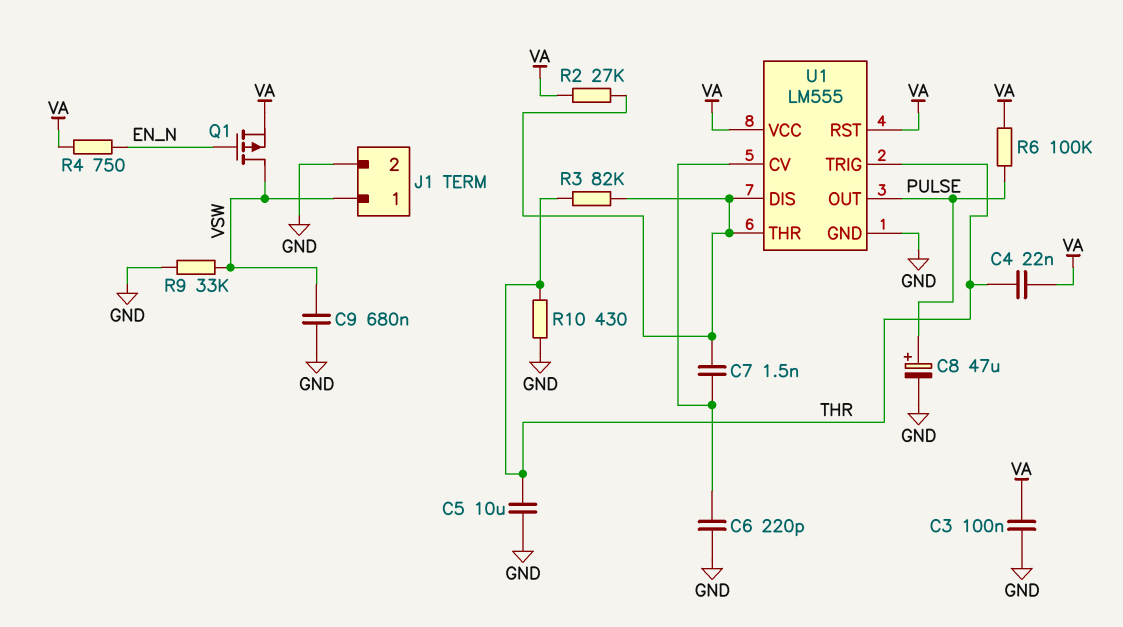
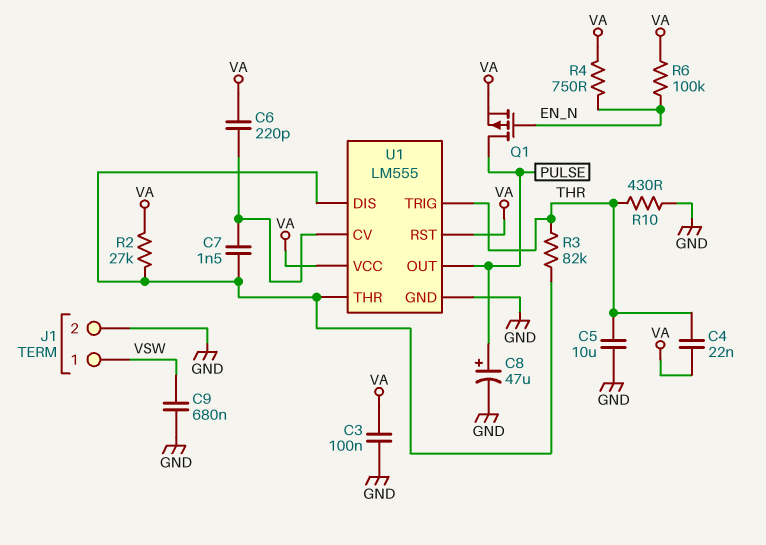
C6: 220pF (GND, U1/CV) -> 220pF (U1/CV, VA)
Q1: PMOS (G EN_N, D VSW, S VA) -> PMOS (G EN_N, D PULSE, S VA)
R6: 100k (PULSE, VA) -> 100k (EN_N, VA)
R9: 33k (GND, VSW) -> none

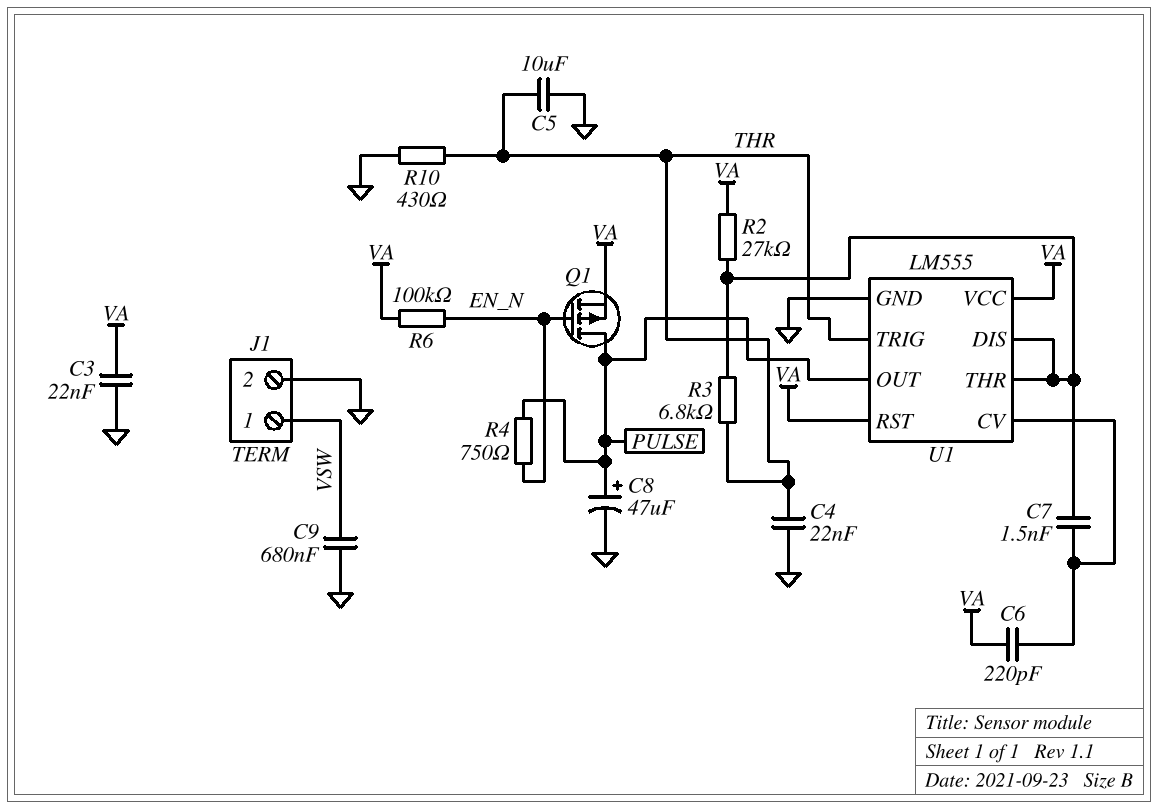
C3: 100nF (GND, VA) -> 22nF (GND, VA)
C4: 22nF (THR, VA) -> 22nF (GND, THR)
R3: 82k (THR, U1/DIS) -> 6.8k (THR, U1/DIS)
R4: 750 (EN_N, VA) -> 750 (EN_N, PULSE)

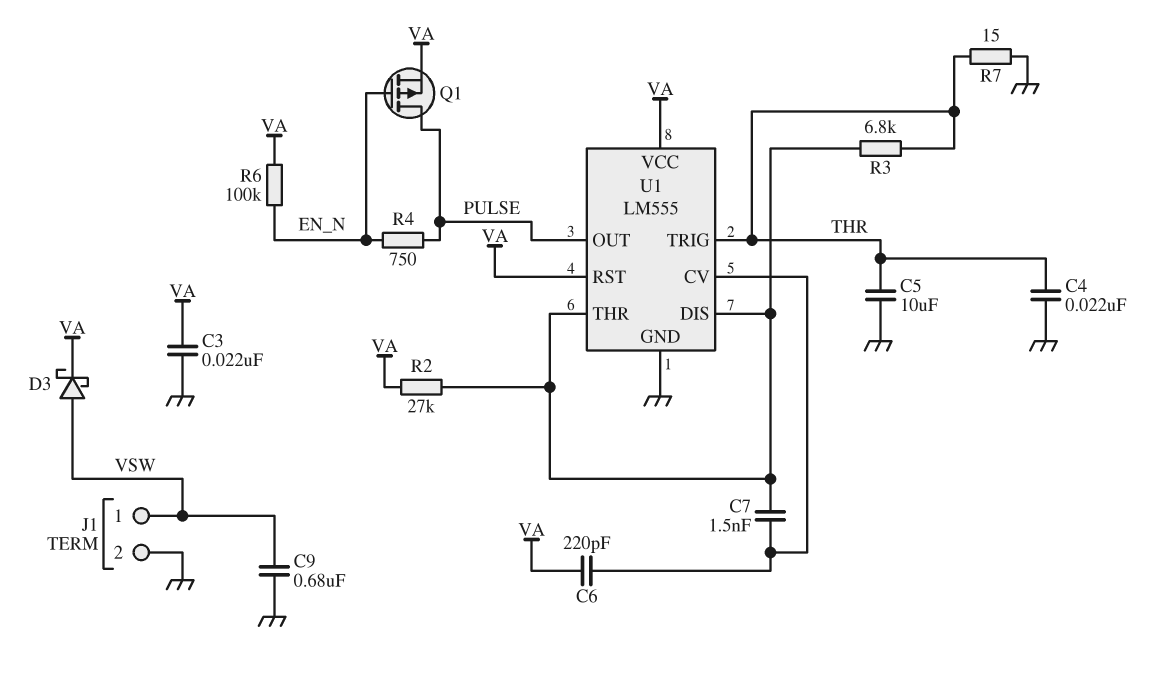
C8: 47uF (plus PULSE, minus GND) -> none
D3: none -> schottky (A VSW, K VA)
R7: none -> 15 (GND, THR)
R10: 430 (GND, THR) -> none

